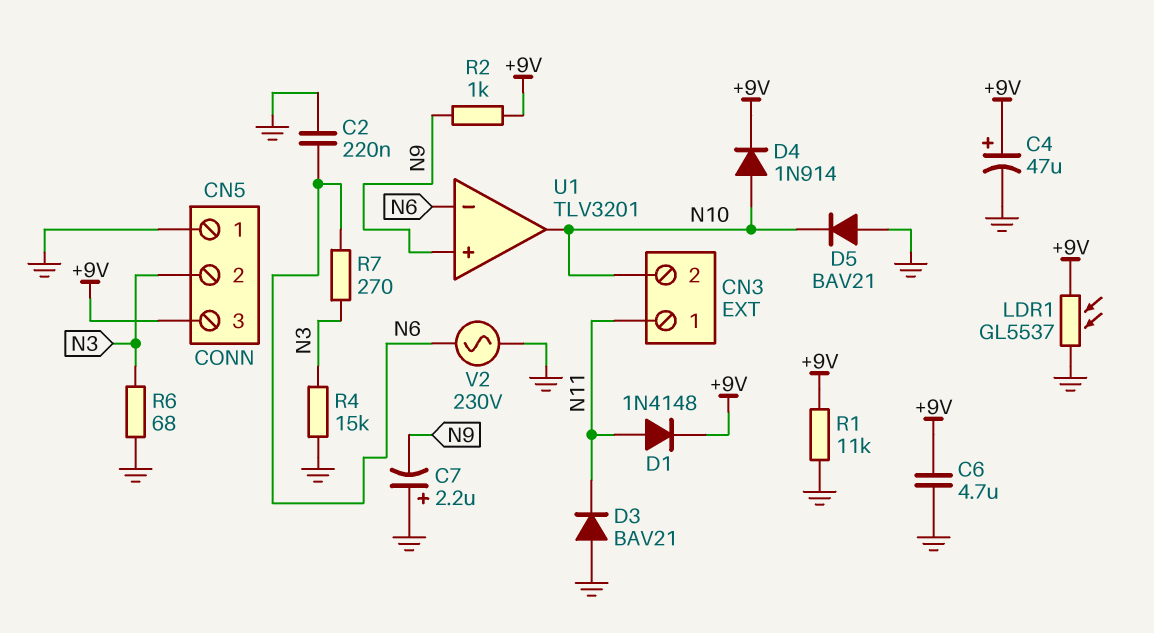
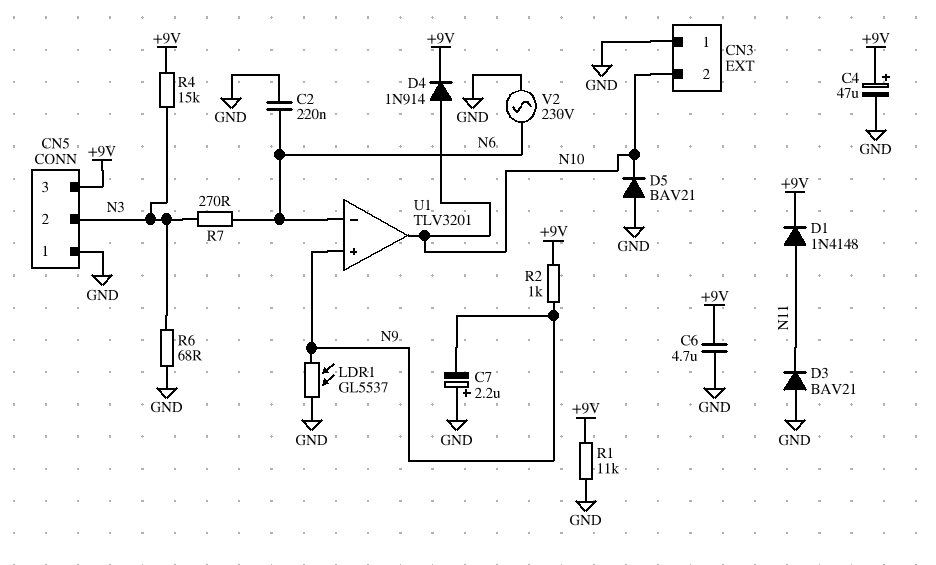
CN3 pin 1: N11 -> GND
LDR1: GL5537 (+9V, GND) -> GL5537 (GND, N9)
R4: 15k (GND, N3) -> 15k (+9V, N3)

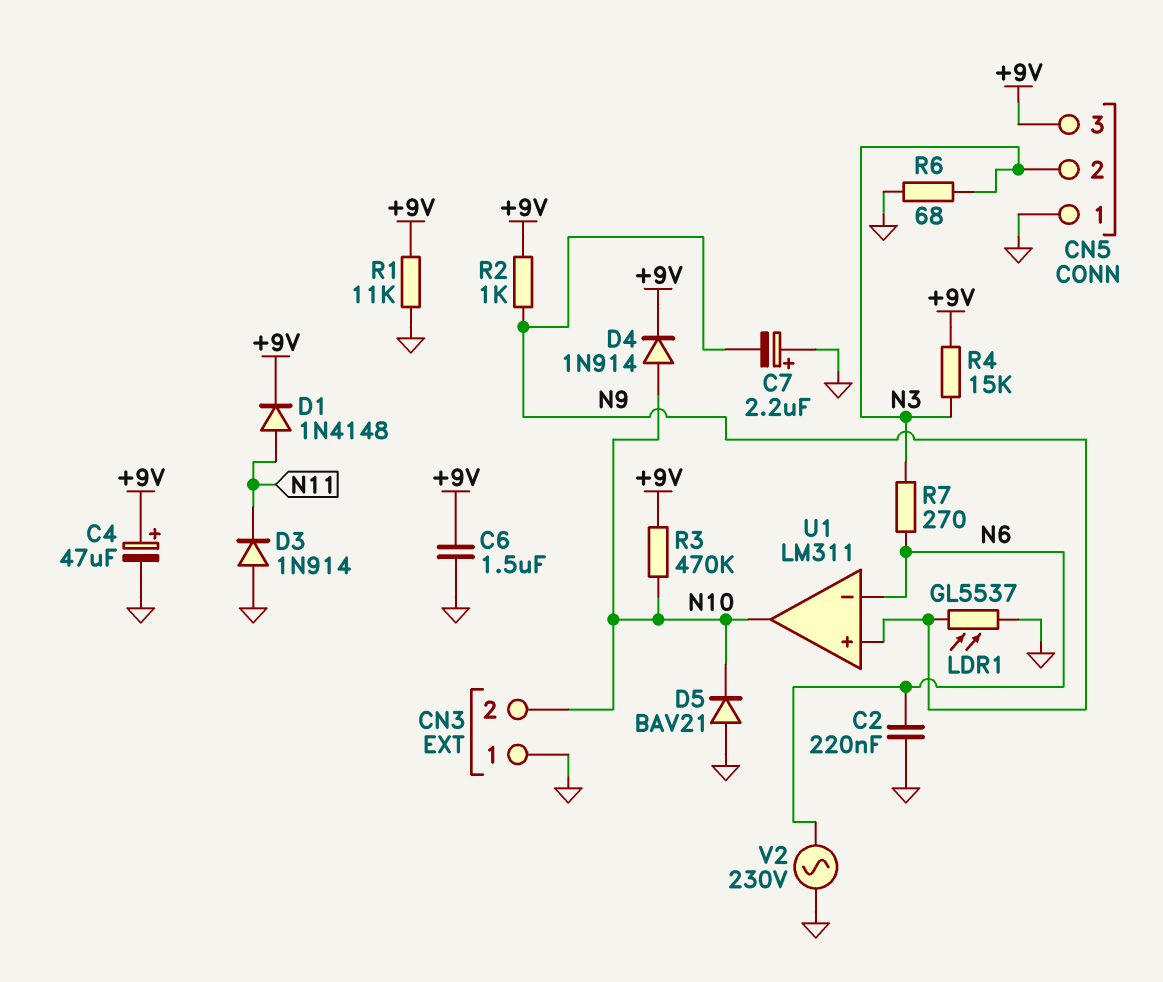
C6: 4.7uF (+9V, GND) -> 1.5uF (+9V, GND)
D3: diode BAV21 (A GND, K N11) -> diode 1N914 (A GND, K N11)
R3: none -> 470k (+9V, N10)
U1: TLV3201 -> LM311

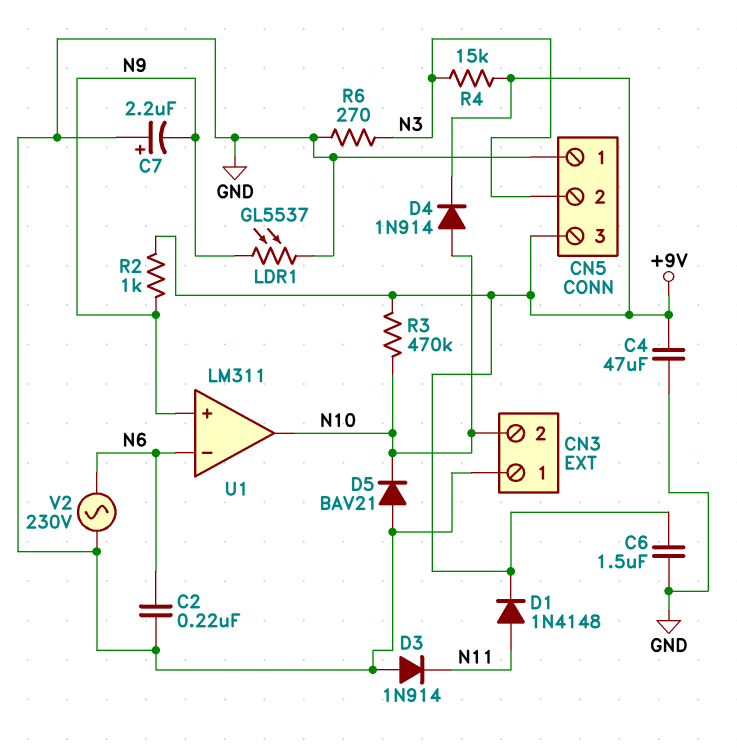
C4: 47uF (plus +9V, minus GND) -> 47uF (+9V, GND)
R1: 11k (+9V, GND) -> none
R6: 68 (GND, N3) -> 270 (GND, N3)
R7: 270 (N3, N6) -> none

